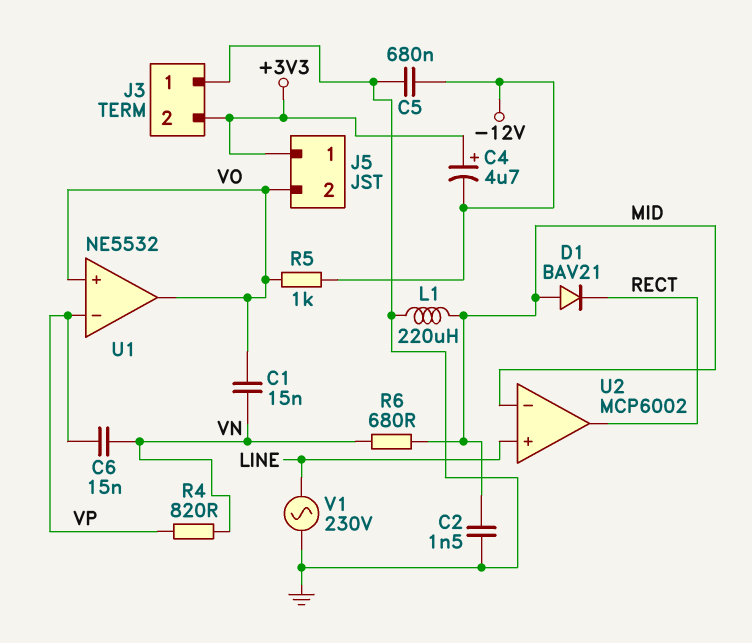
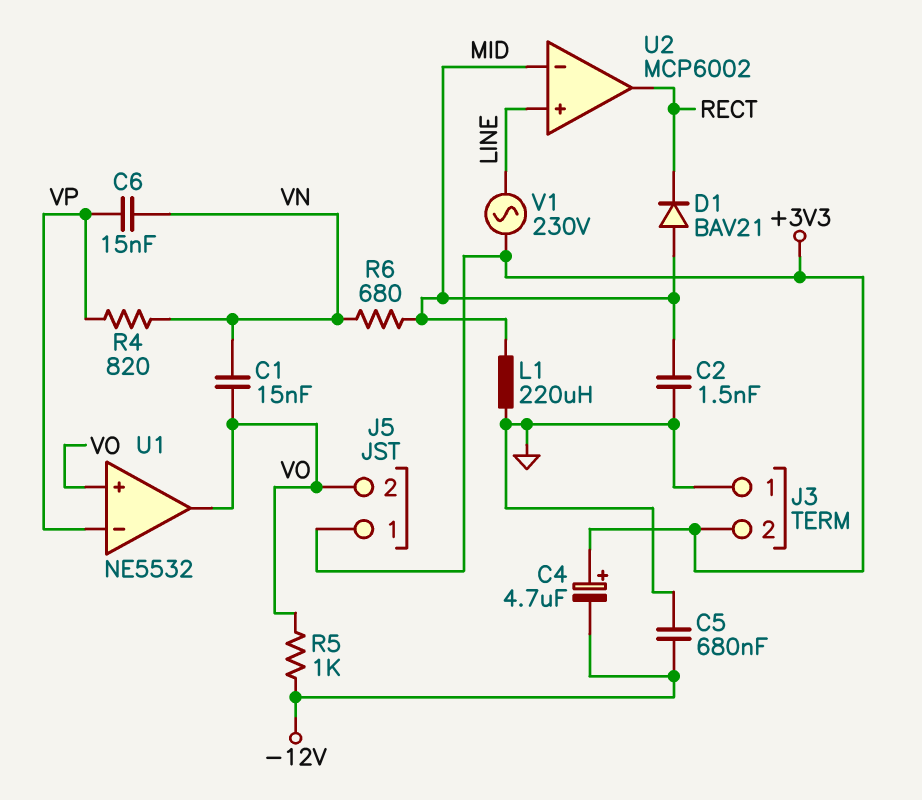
V1: AC 230V (GND, LINE) -> AC 230V (+3V3, LINE)

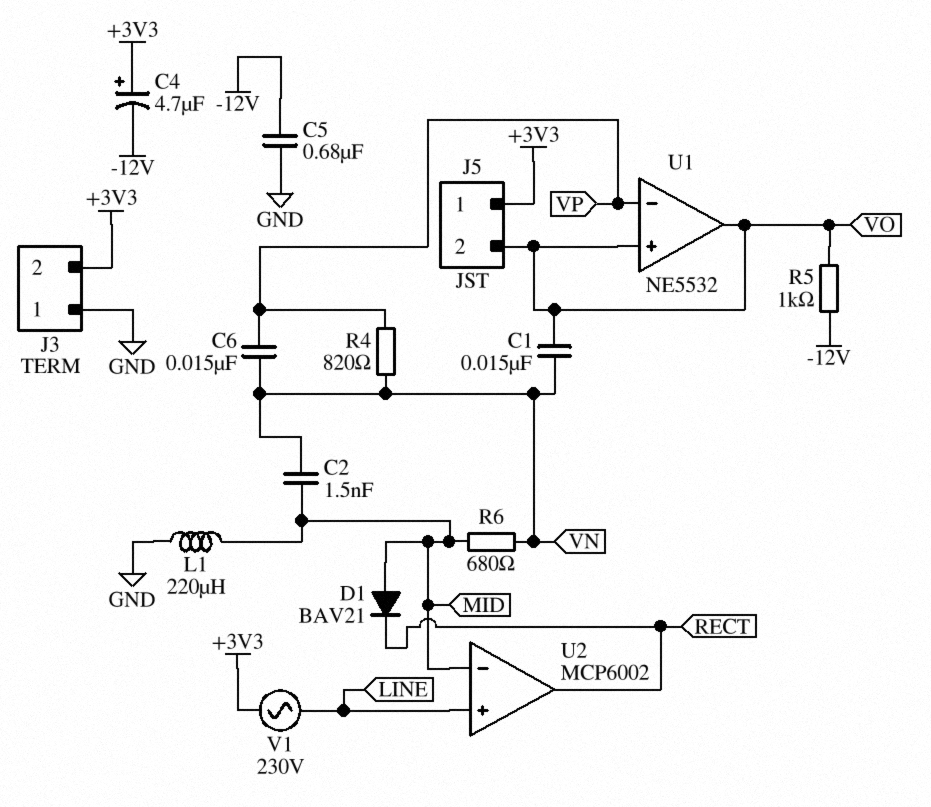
C2: 1.5nF (GND, MID) -> 1.5nF (MID, VN)

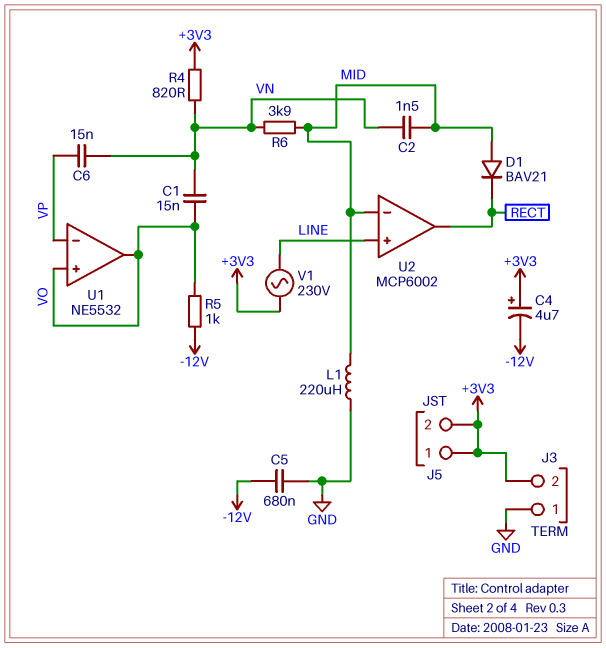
J5 pin 2: VO -> +3V3
R4: 820 (VN, VP) -> 820 (+3V3, VN)
R6: 680 (MID, VN) -> 3.9k (MID, VN)

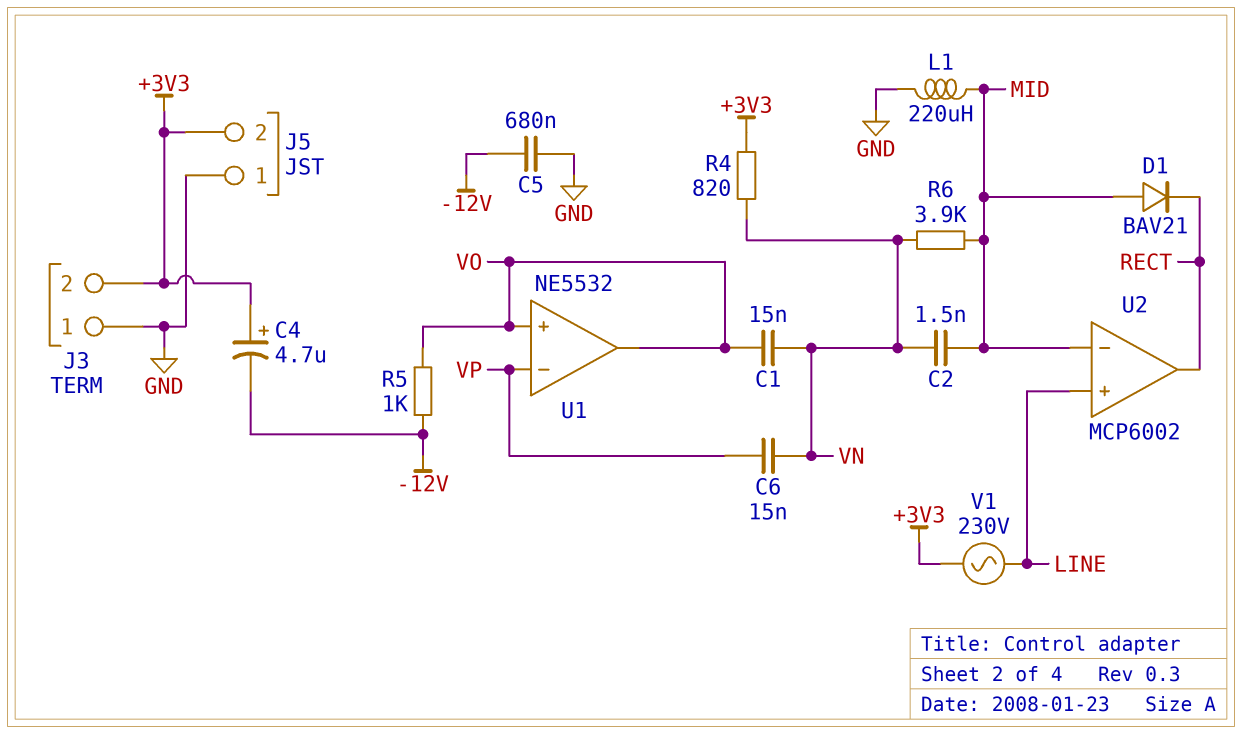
J5 pin 1: +3V3 -> GND

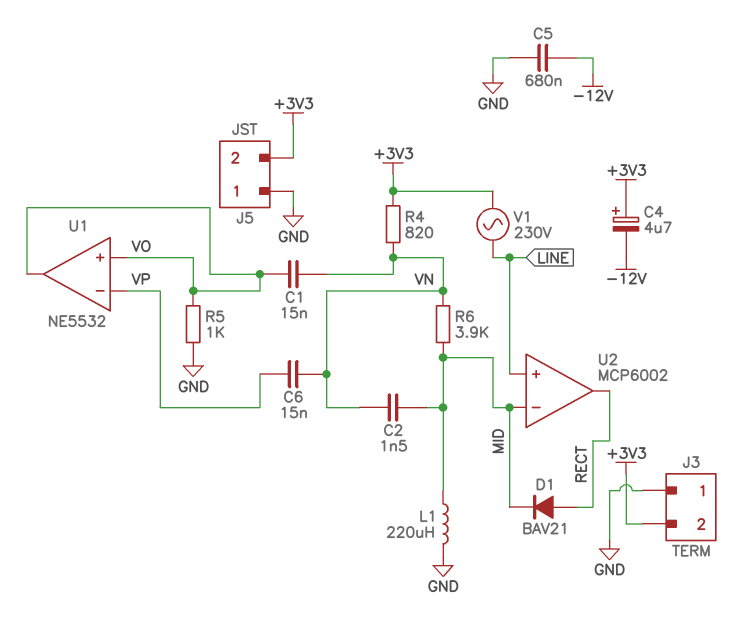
D1: diode BAV21 (A MID, K RECT) -> diode BAV21 (A RECT, K MID)
R5: 1k (-12V, VO) -> 1k (GND, VO)

